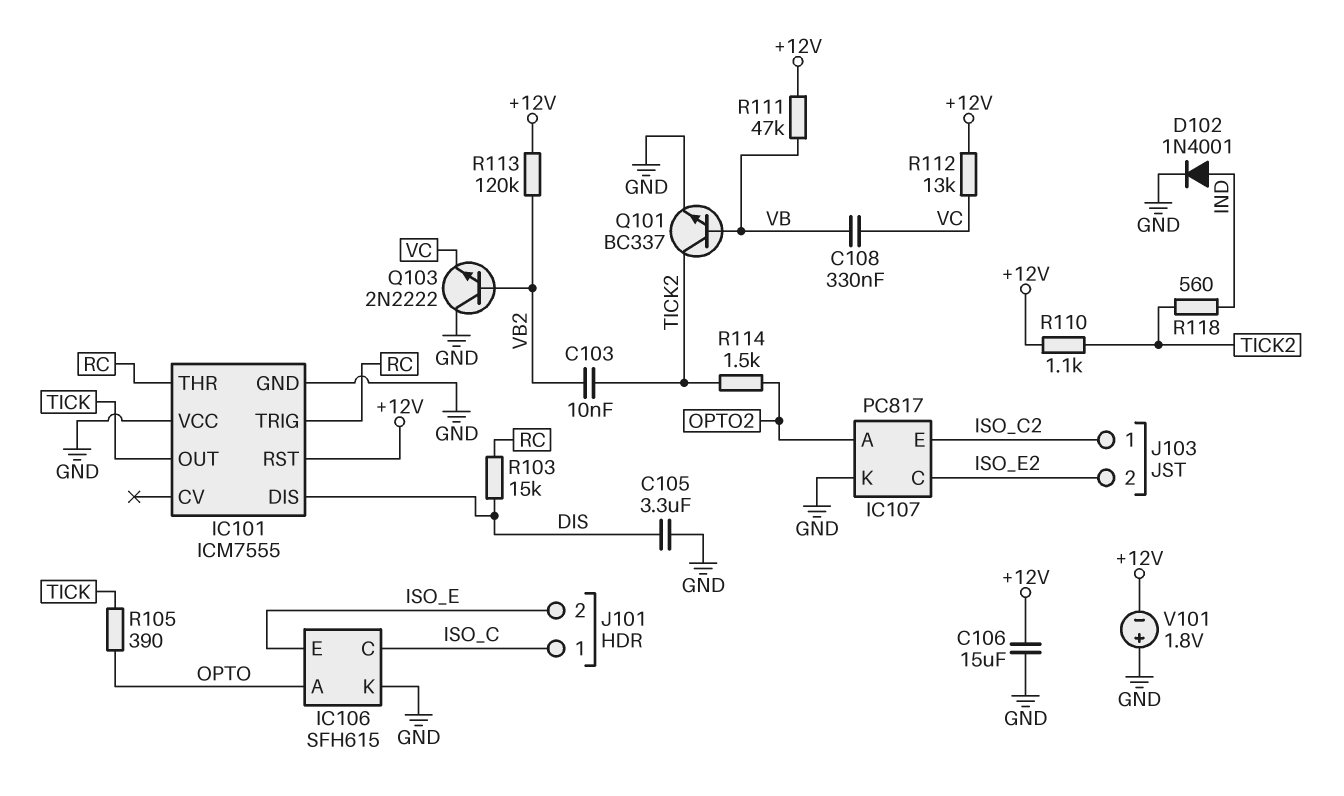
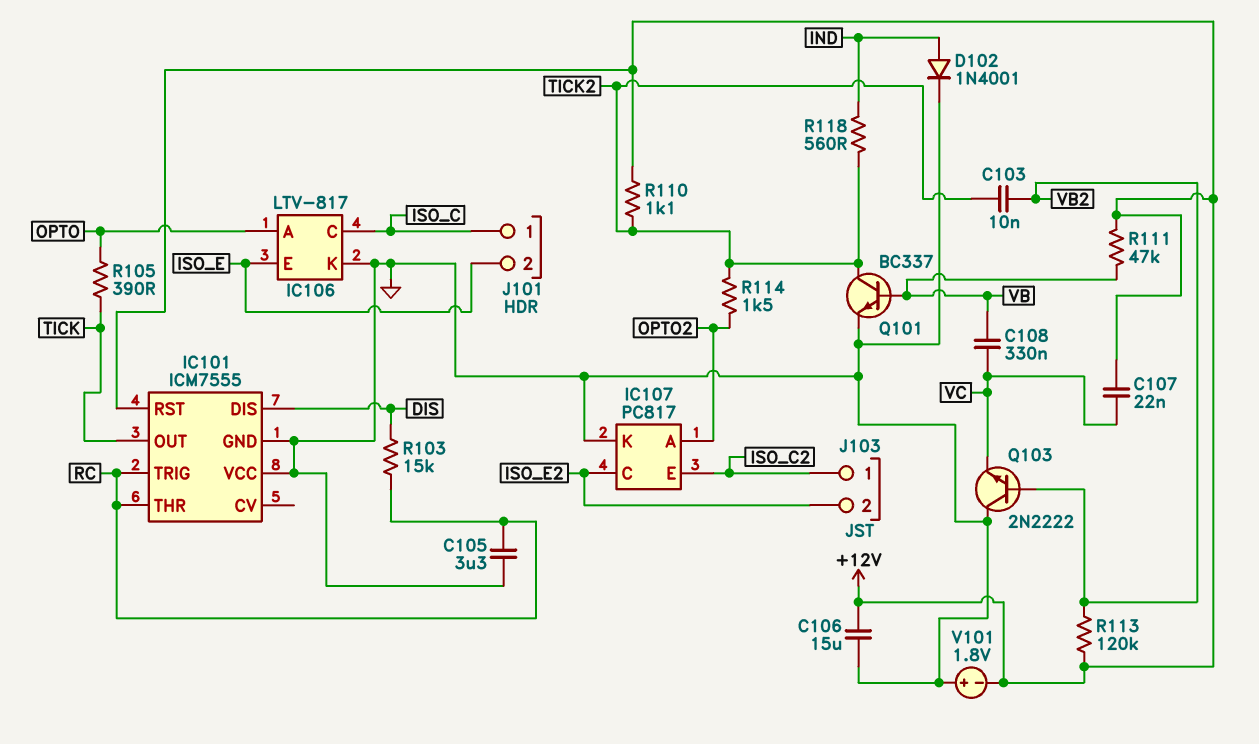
C105: 3.3uF (DIS, GND) -> 3.3uF (GND, RC)
C107: none -> 22nF (+12V, VC)
IC106: SFH615 -> LTV-817
R112: 13k (+12V, VC) -> none

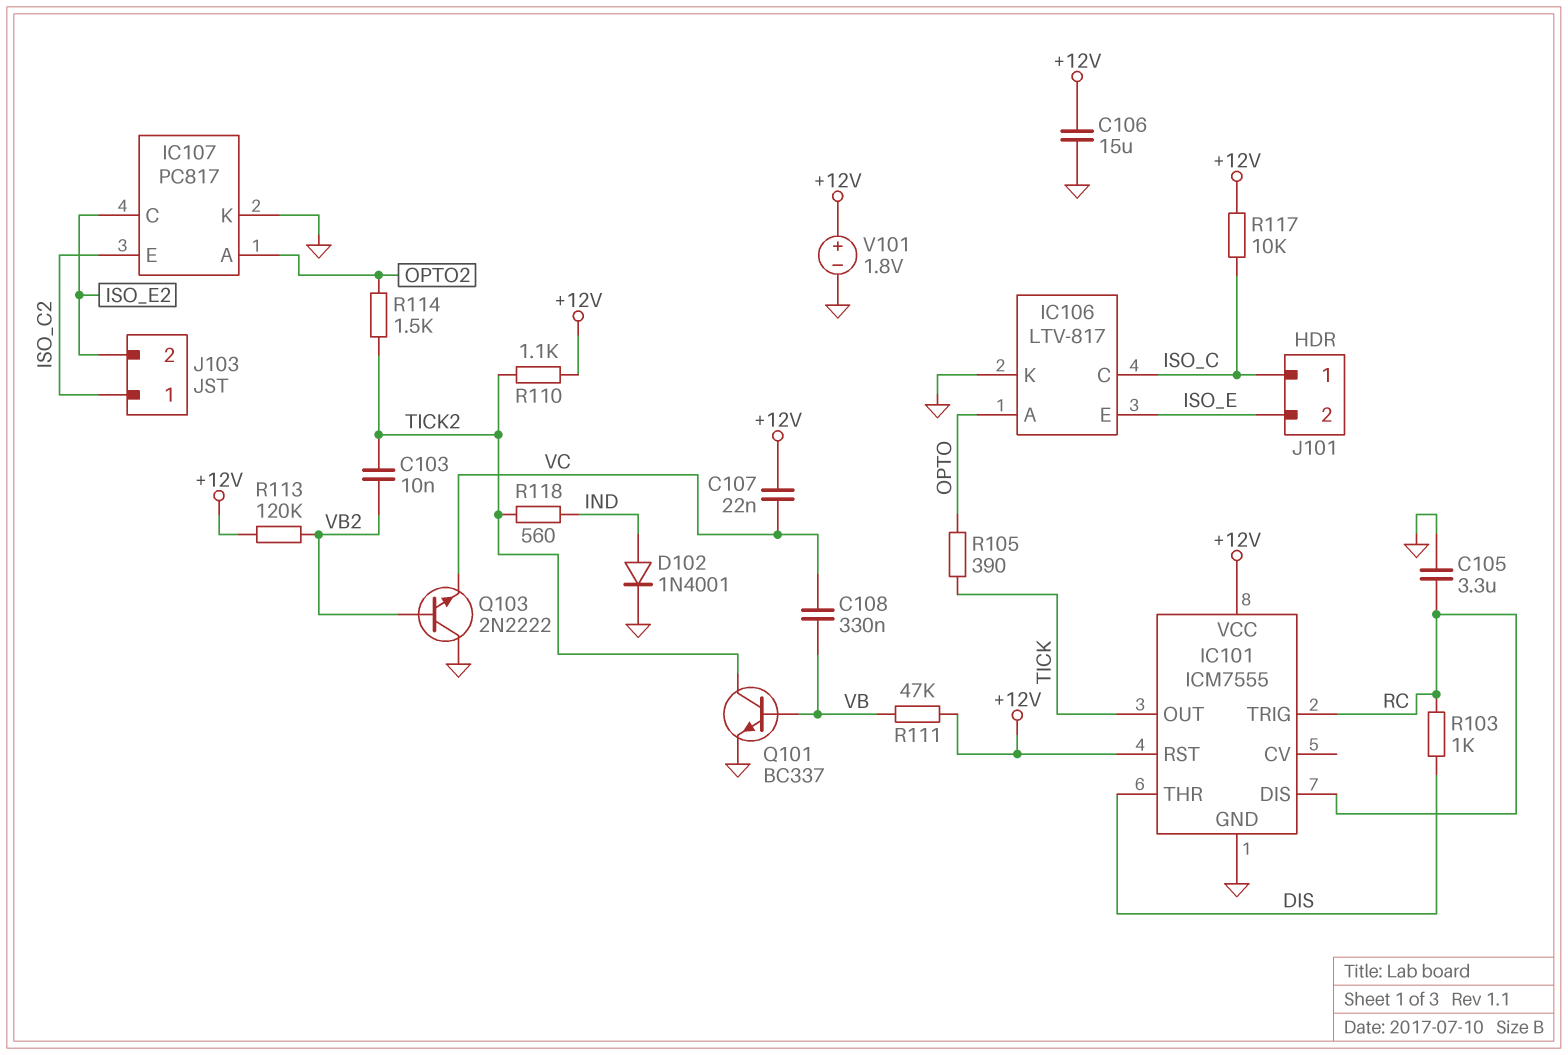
IC101 pin DIS: DIS -> RC
IC101 pin THR: RC -> DIS
IC101 pin VCC: GND -> +12V
R103: 15k (DIS, RC) -> 1k (DIS, RC)
R117: none -> 10k (+12V, ISO_C)
V101: 1.8V (plus GND, minus +12V) -> 1.8V (plus +12V, minus GND)

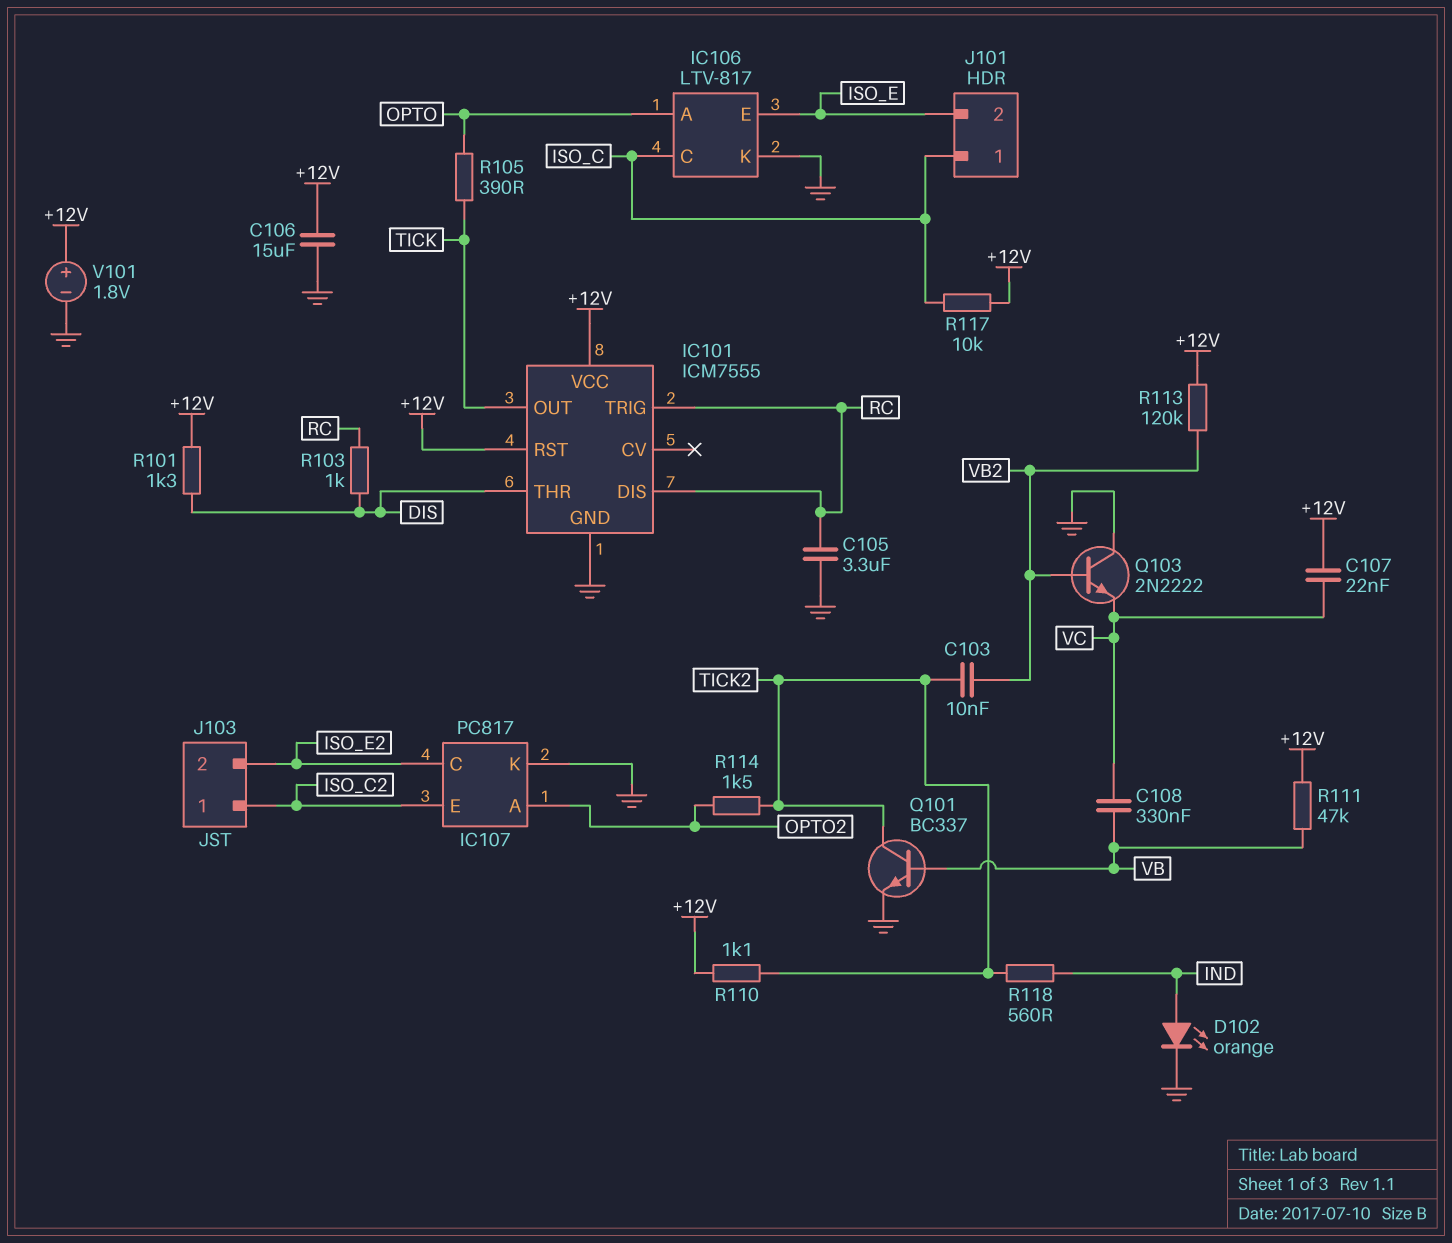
D102: diode 1N4001 (A IND, K GND) -> LED orange (A IND, K GND)
R101: none -> 1.3k (+12V, DIS)

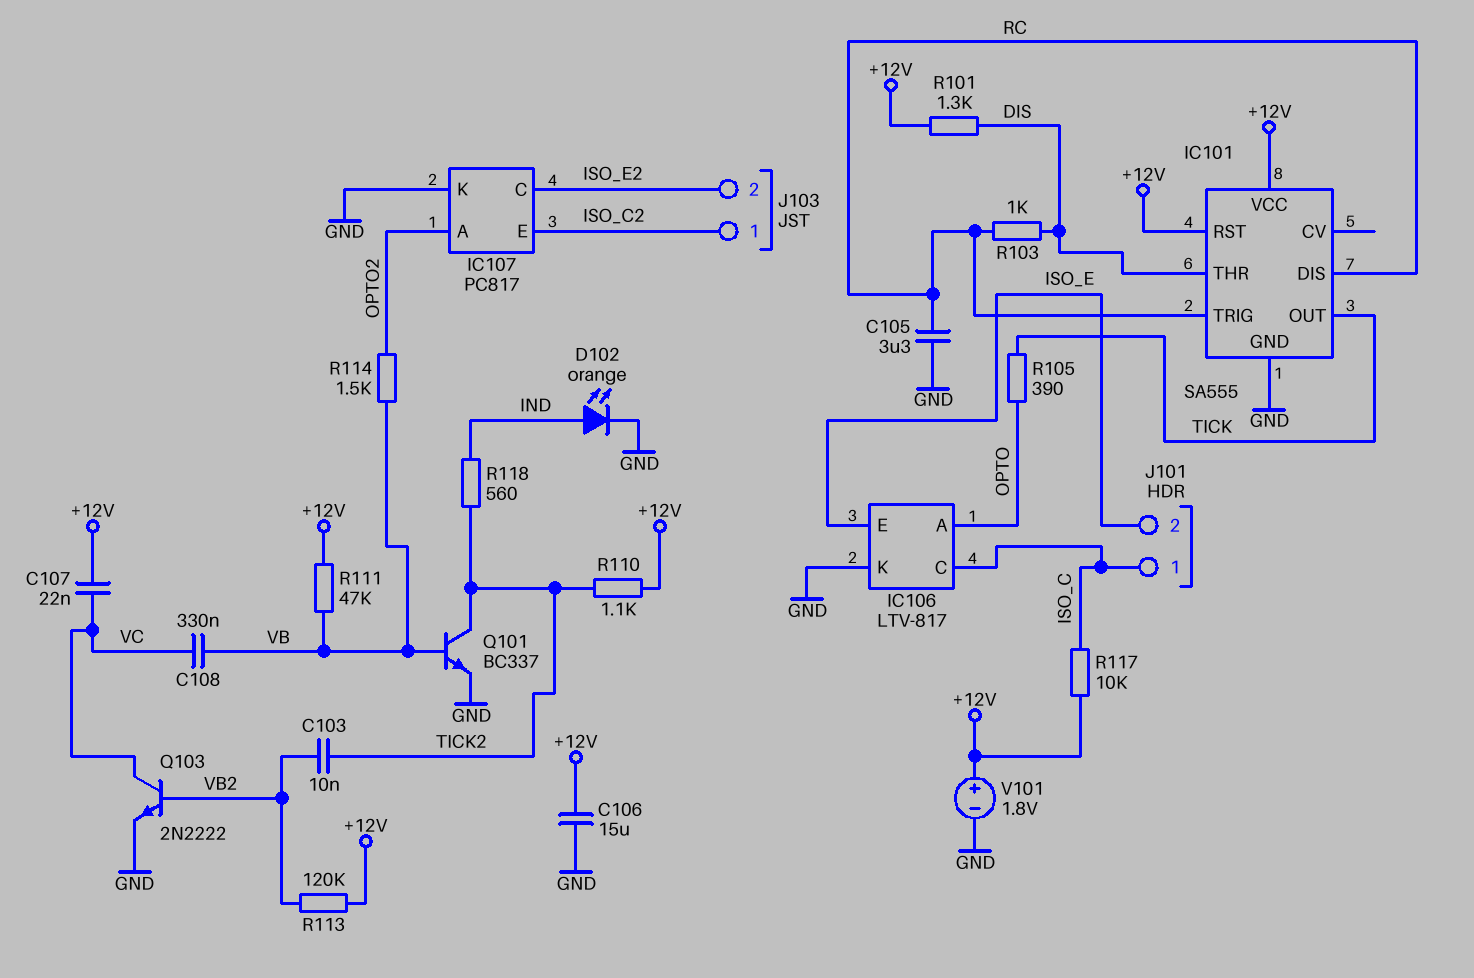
IC101: ICM7555 -> SA555
Q103: NPN 2N2222 (B VB2, C GND, E VC) -> NPN 2N2222 (B VB2, C VC, E GND)
R114: 1.5k (OPTO2, TICK2) -> 1.5k (OPTO2, VB)

